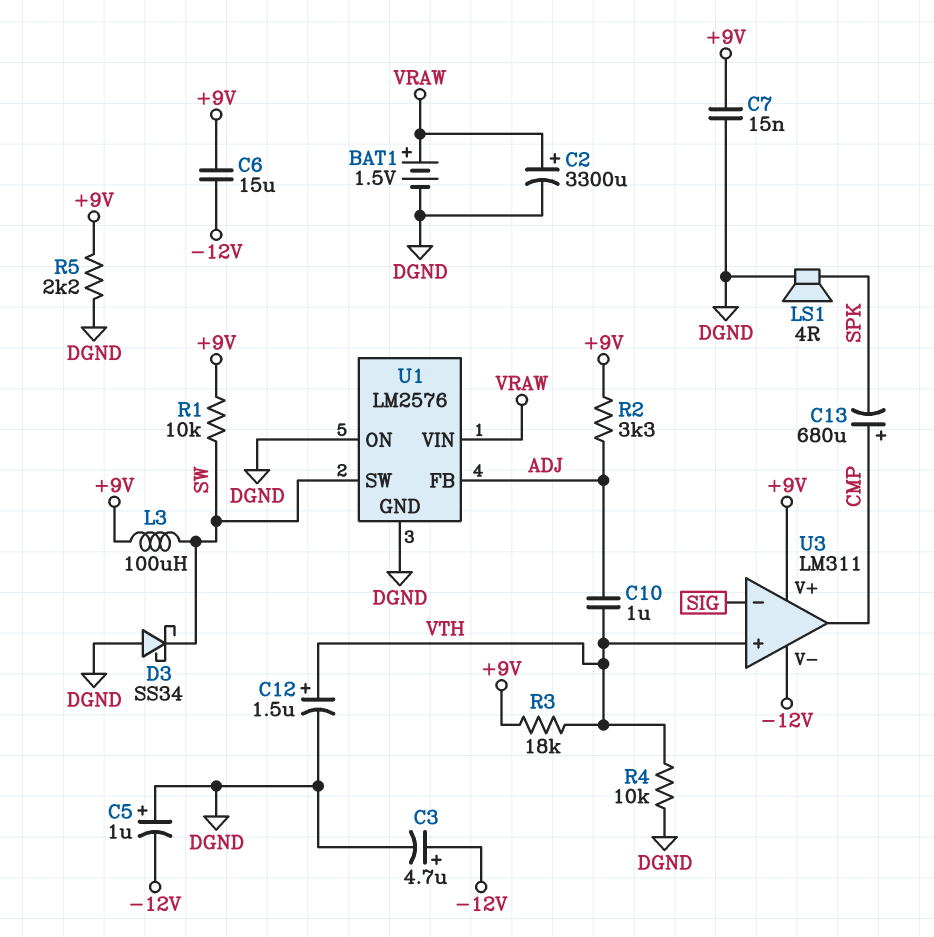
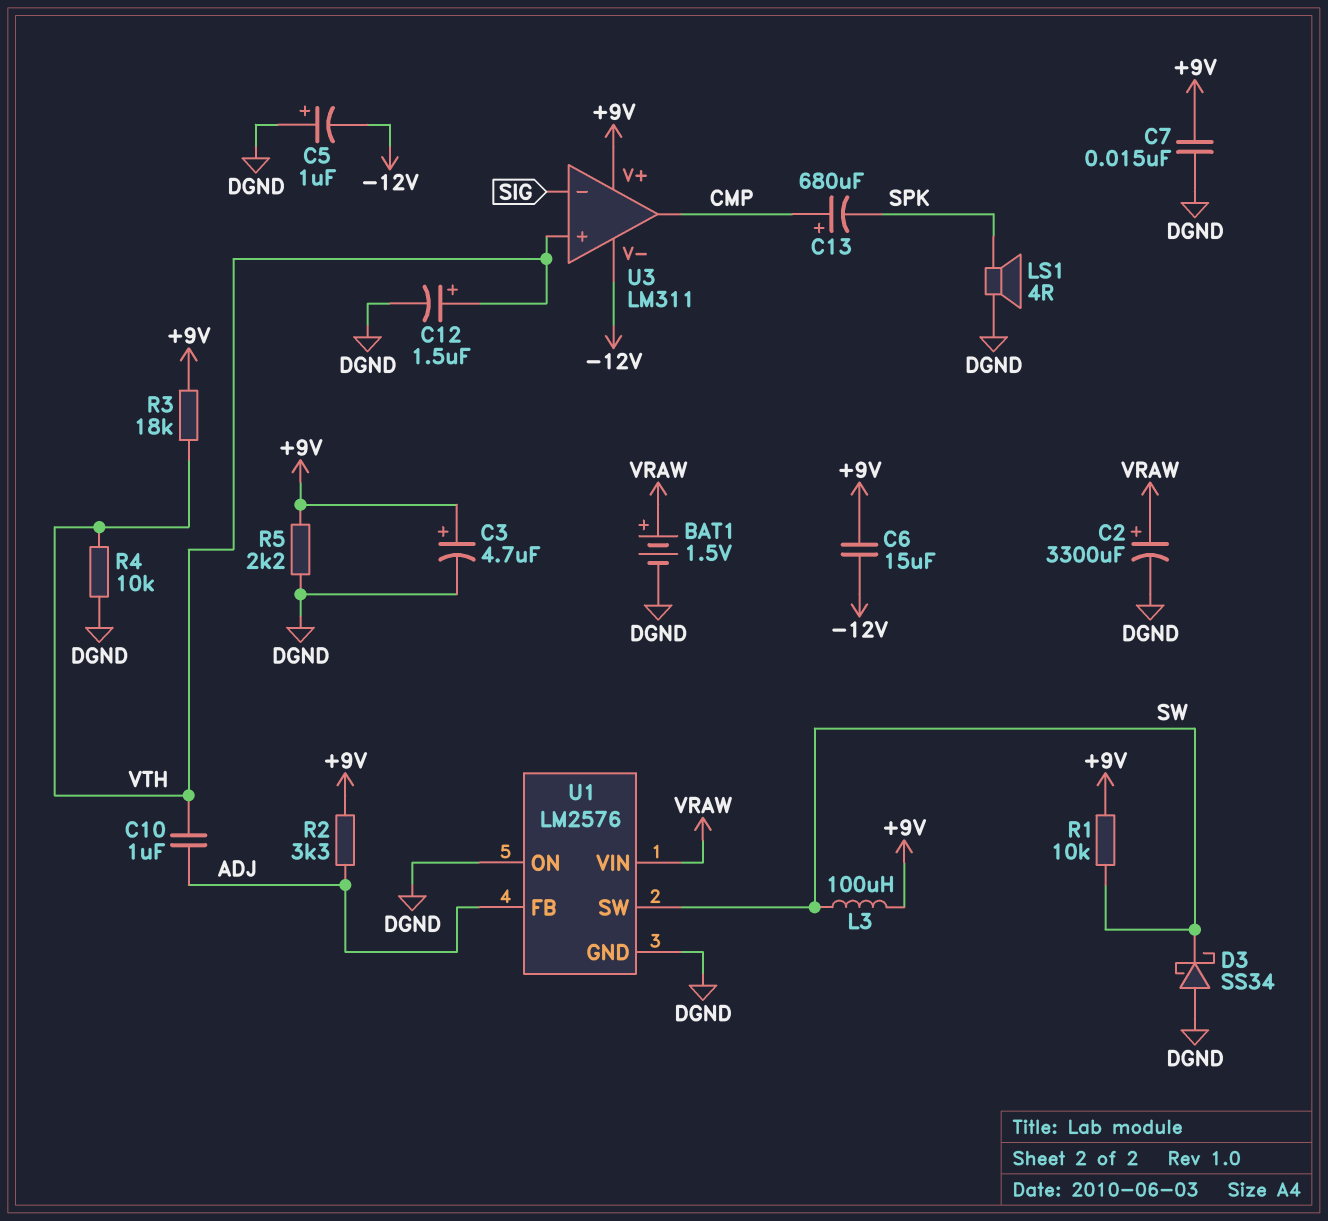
C3: 4.7uF (plus -12V, minus DGND) -> 4.7uF (plus +9V, minus DGND)

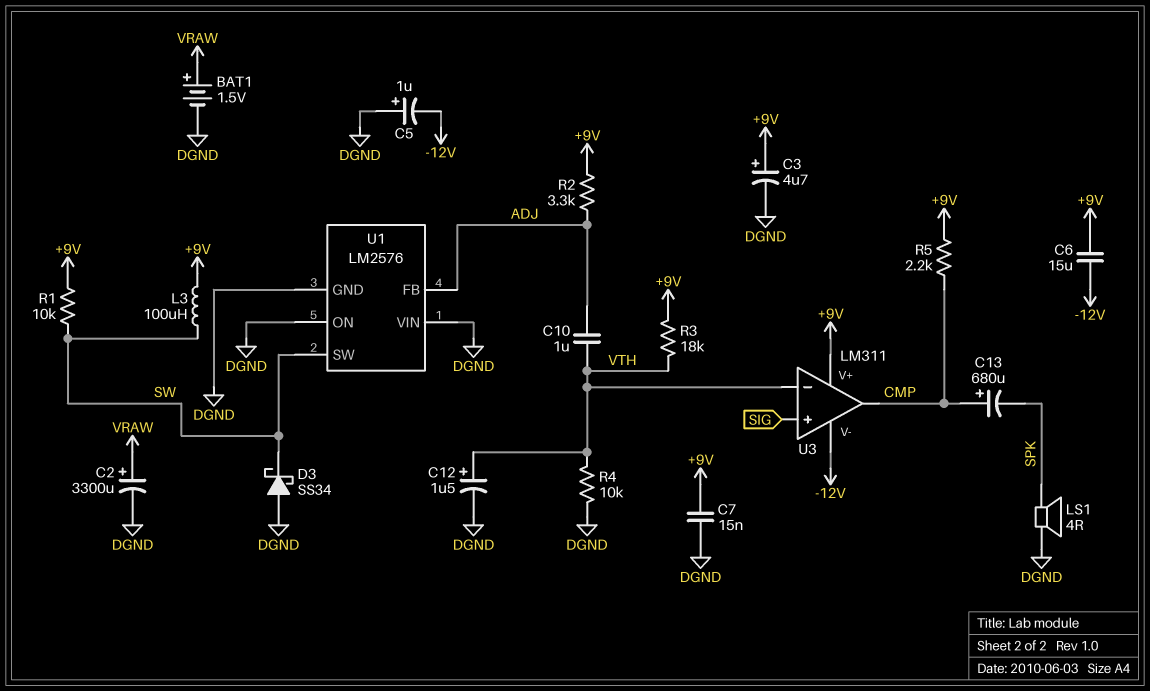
R5: 2.2k (+9V, DGND) -> 2.2k (+9V, CMP)
U1 pin VIN: VRAW -> DGND
U3 pin in+: VTH -> SIG
U3 pin in-: SIG -> VTH

